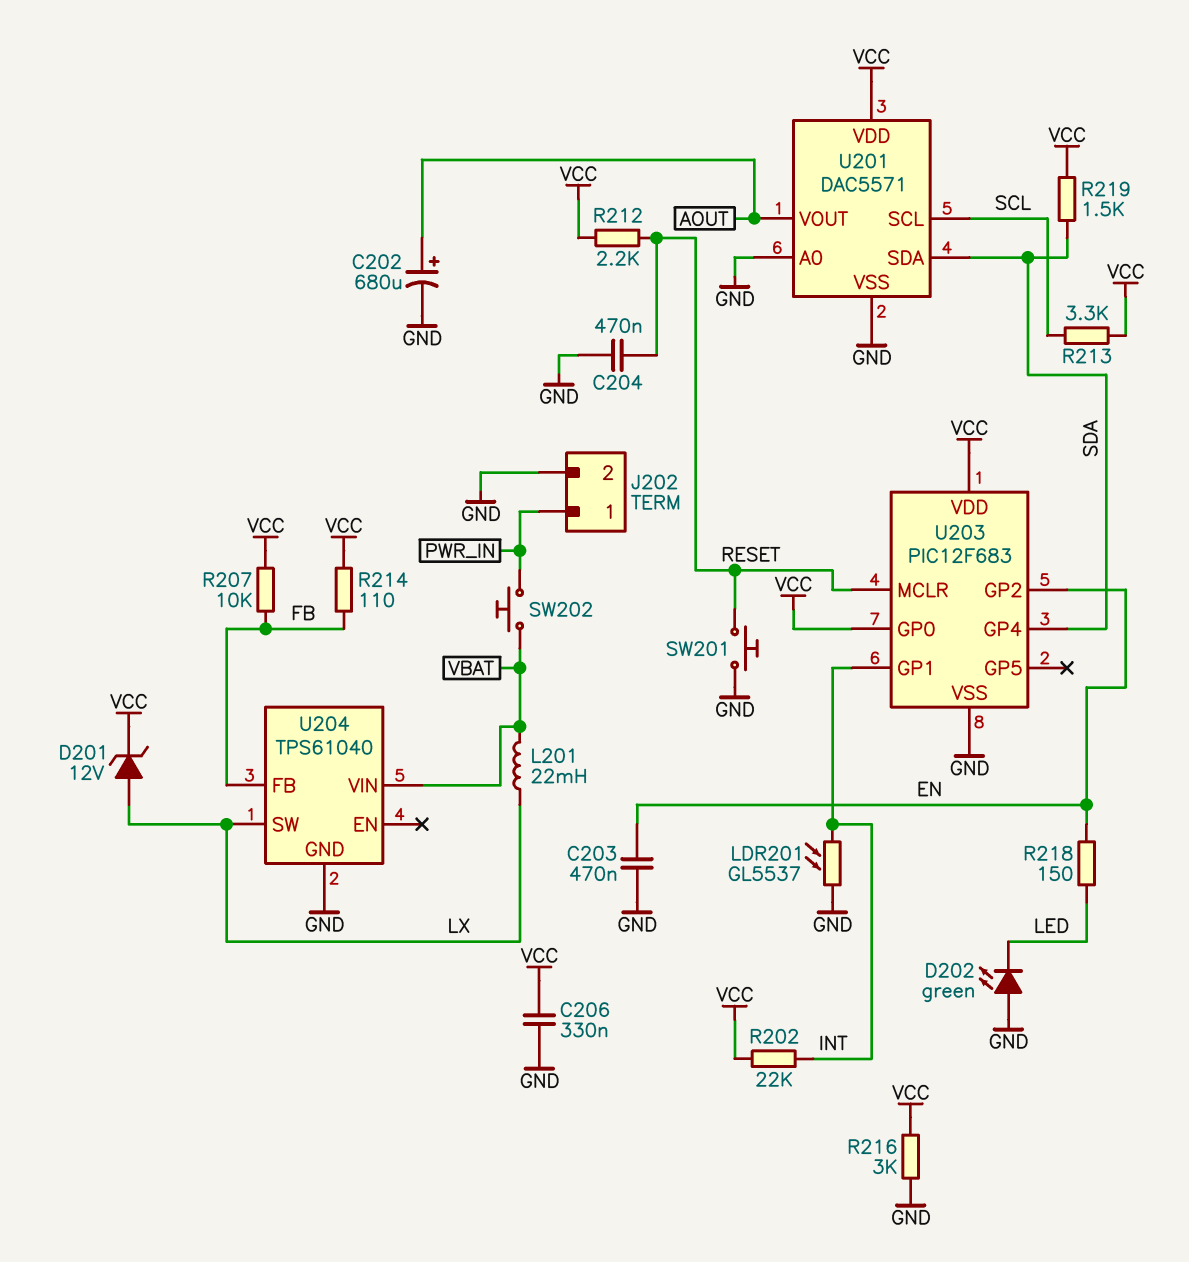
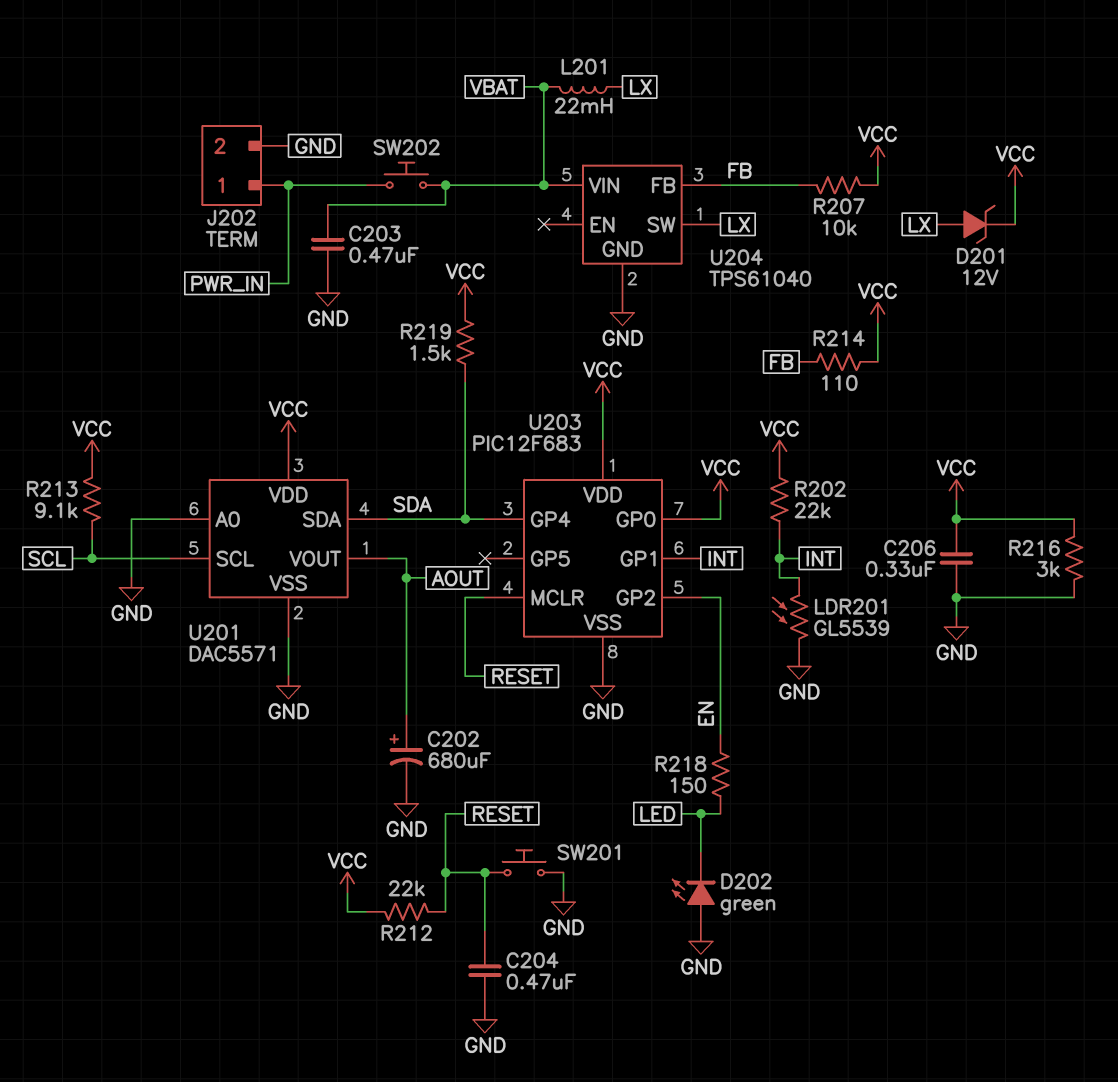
C203: 470nF (EN, GND) -> 470nF (GND, VBAT)
LDR201: GL5537 (GND, INT) -> GL5539 (GND, INT)
R212: 2.2k (RESET, VCC) -> 22k (RESET, VCC)
R213: 3.3k (SCL, VCC) -> 9.1k (SCL, VCC)

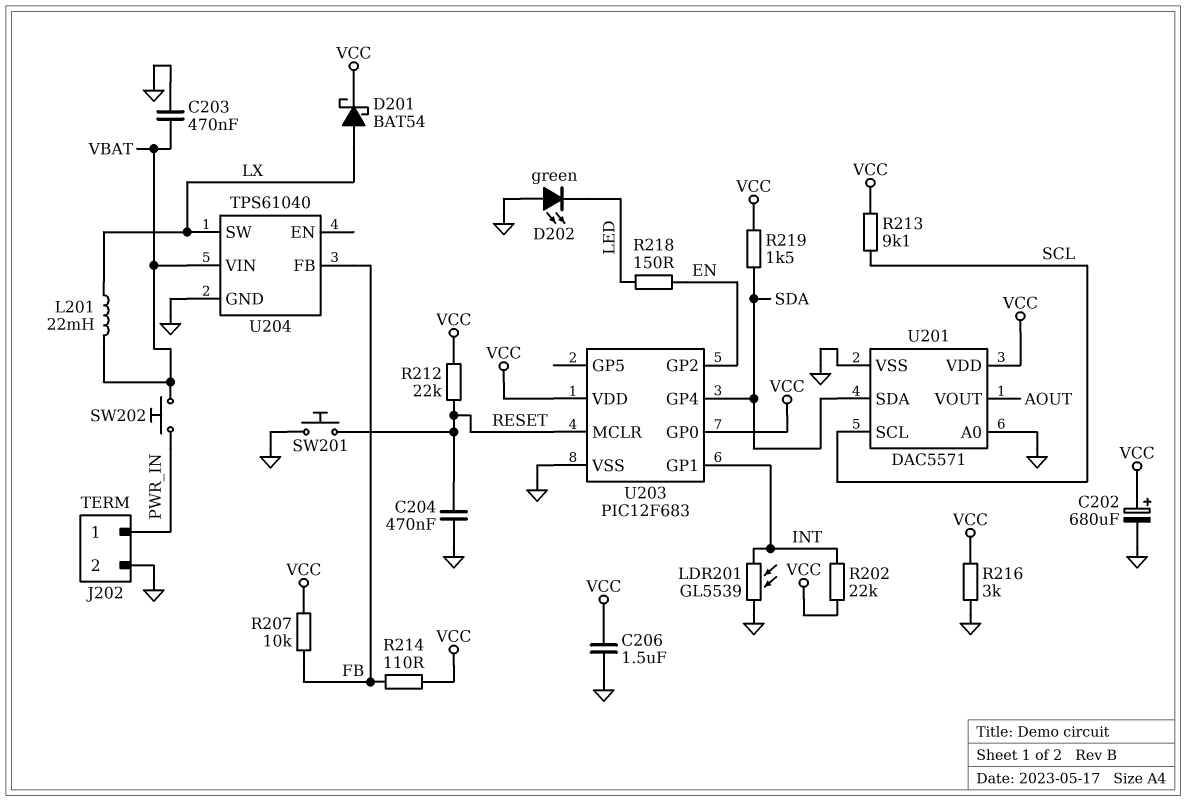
C202: 680uF (plus AOUT, minus GND) -> 680uF (plus VCC, minus GND)
C206: 330nF (GND, VCC) -> 1.5uF (GND, VCC)
D201: zener 12V (A LX, K VCC) -> schottky BAT54 (A LX, K VCC)

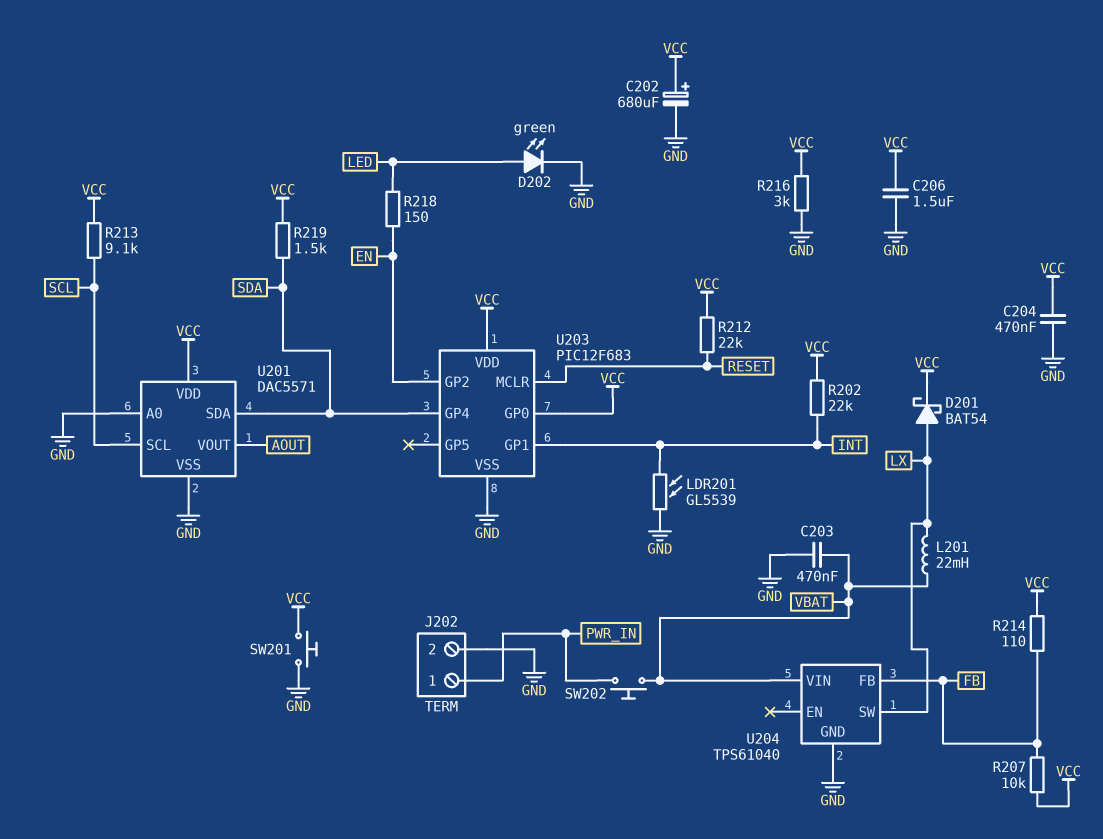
C204: 470nF (GND, RESET) -> 470nF (GND, VCC)
D202: LED green (A GND, K LED) -> LED green (A LED, K GND)
SW201: button (GND, RESET) -> button (GND, VCC)

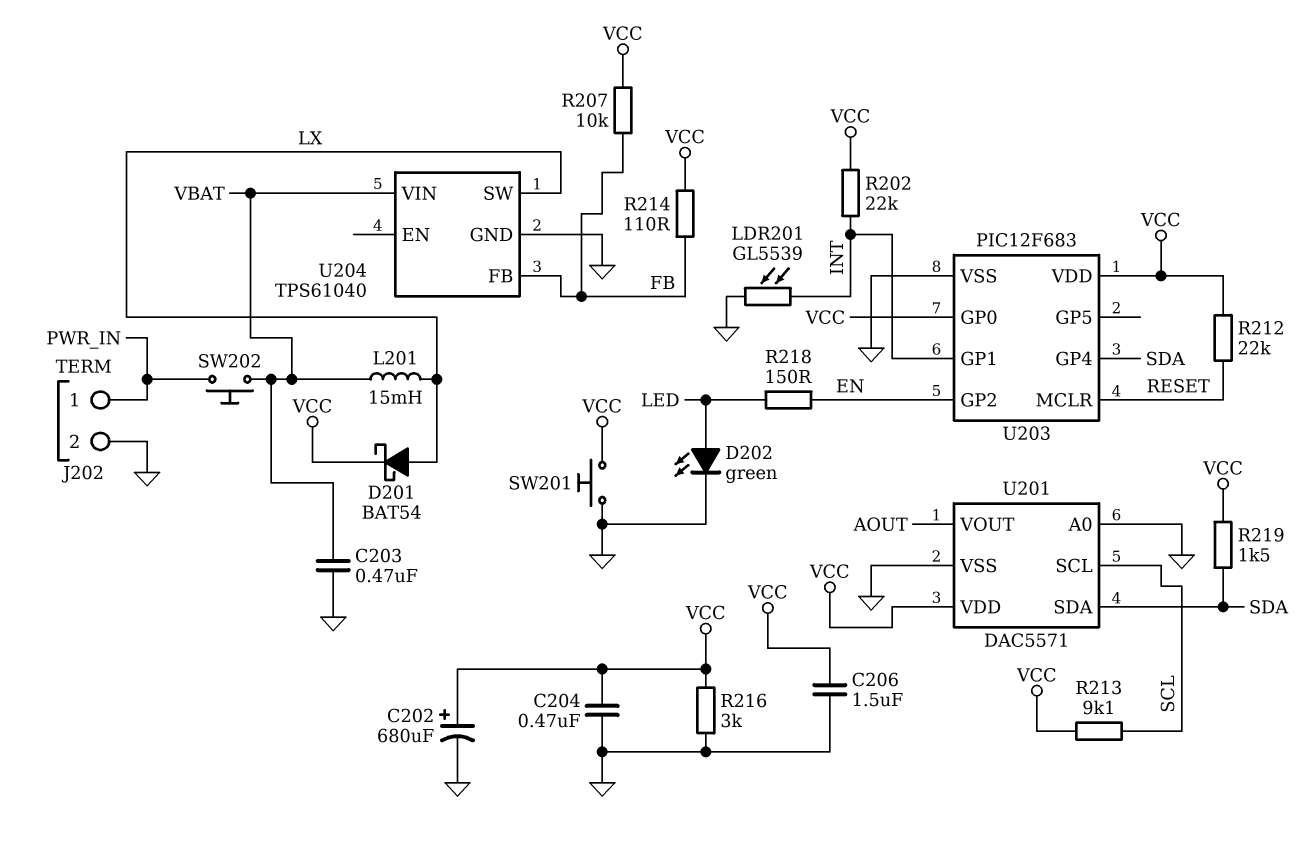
L201: 22mH (LX, VBAT) -> 15mH (LX, VBAT)

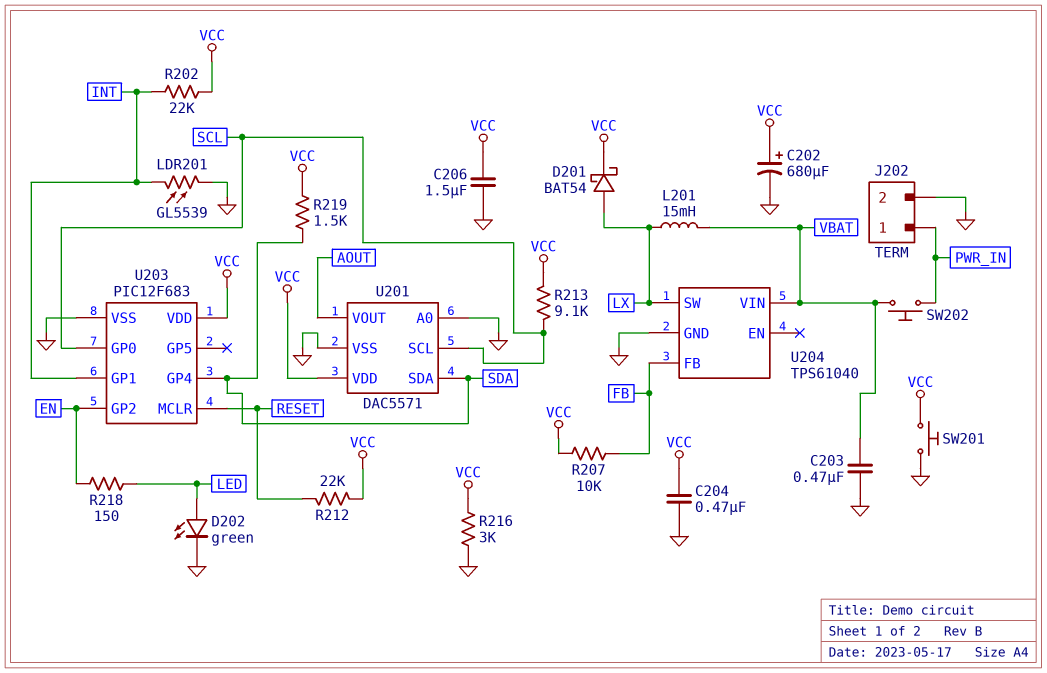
R214: 110 (FB, VCC) -> none
U203 pin GP0: VCC -> SCL

